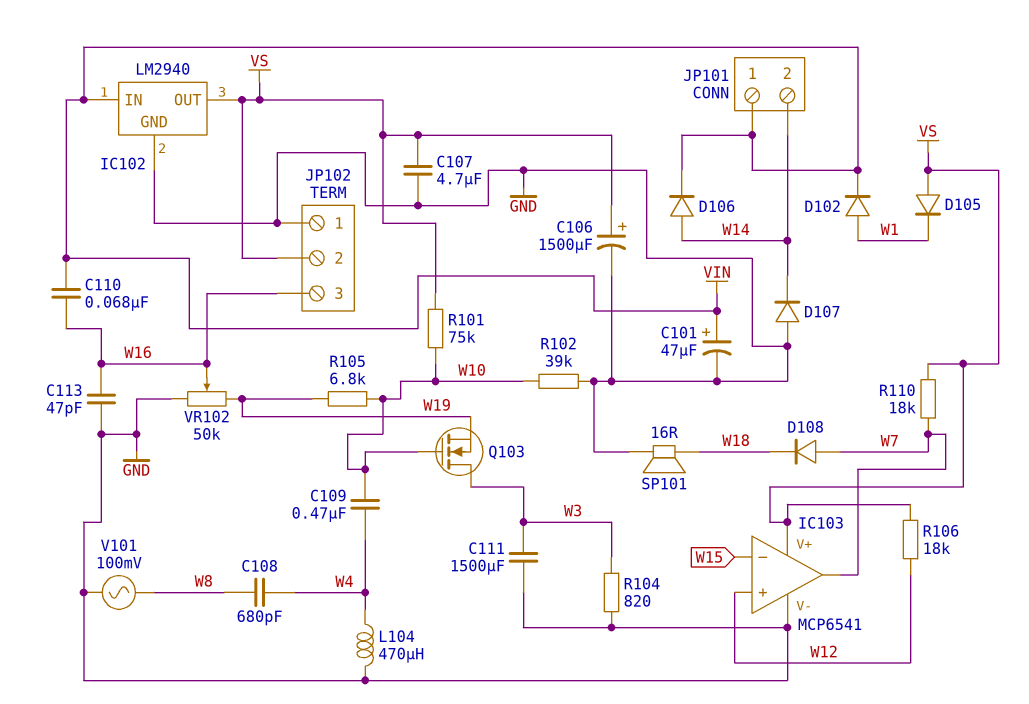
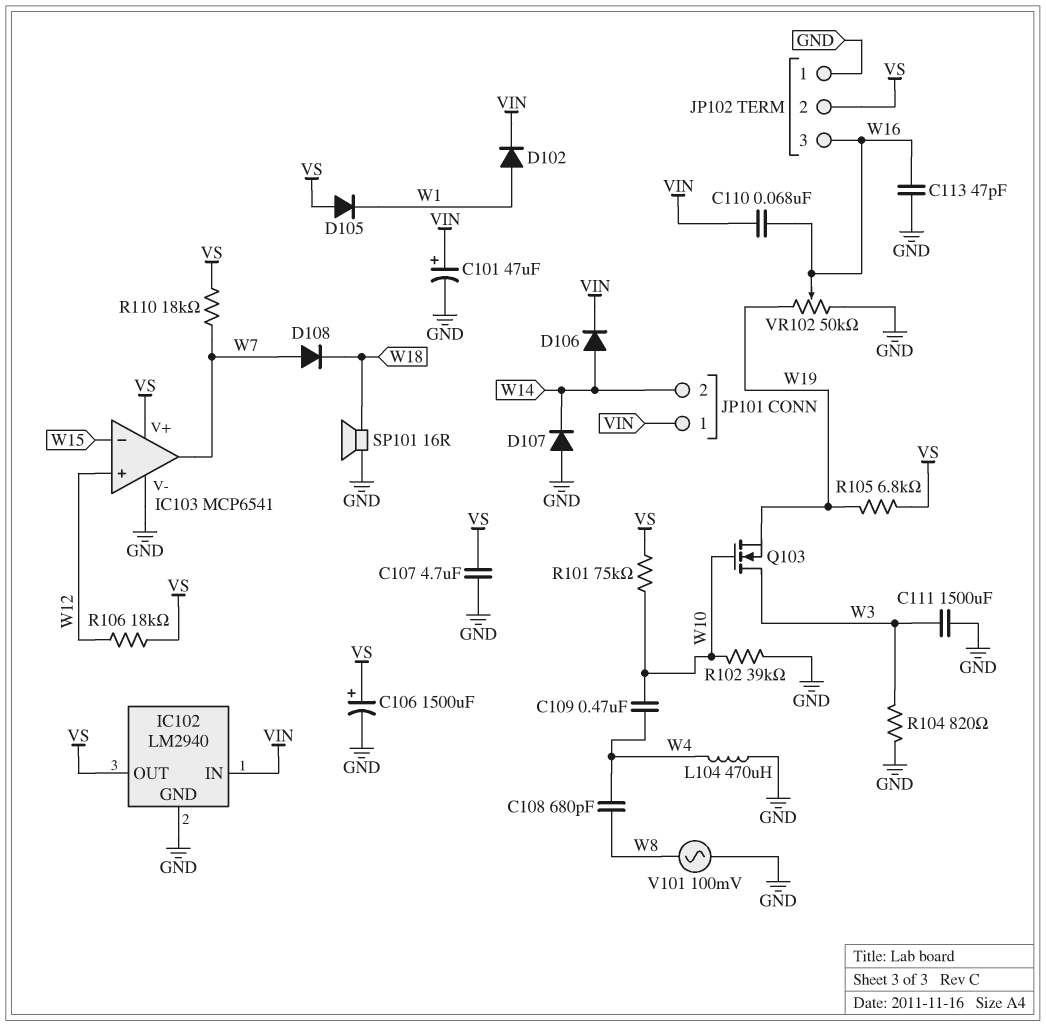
R105: 6.8k (W10, W19) -> 6.8k (VS, W19)

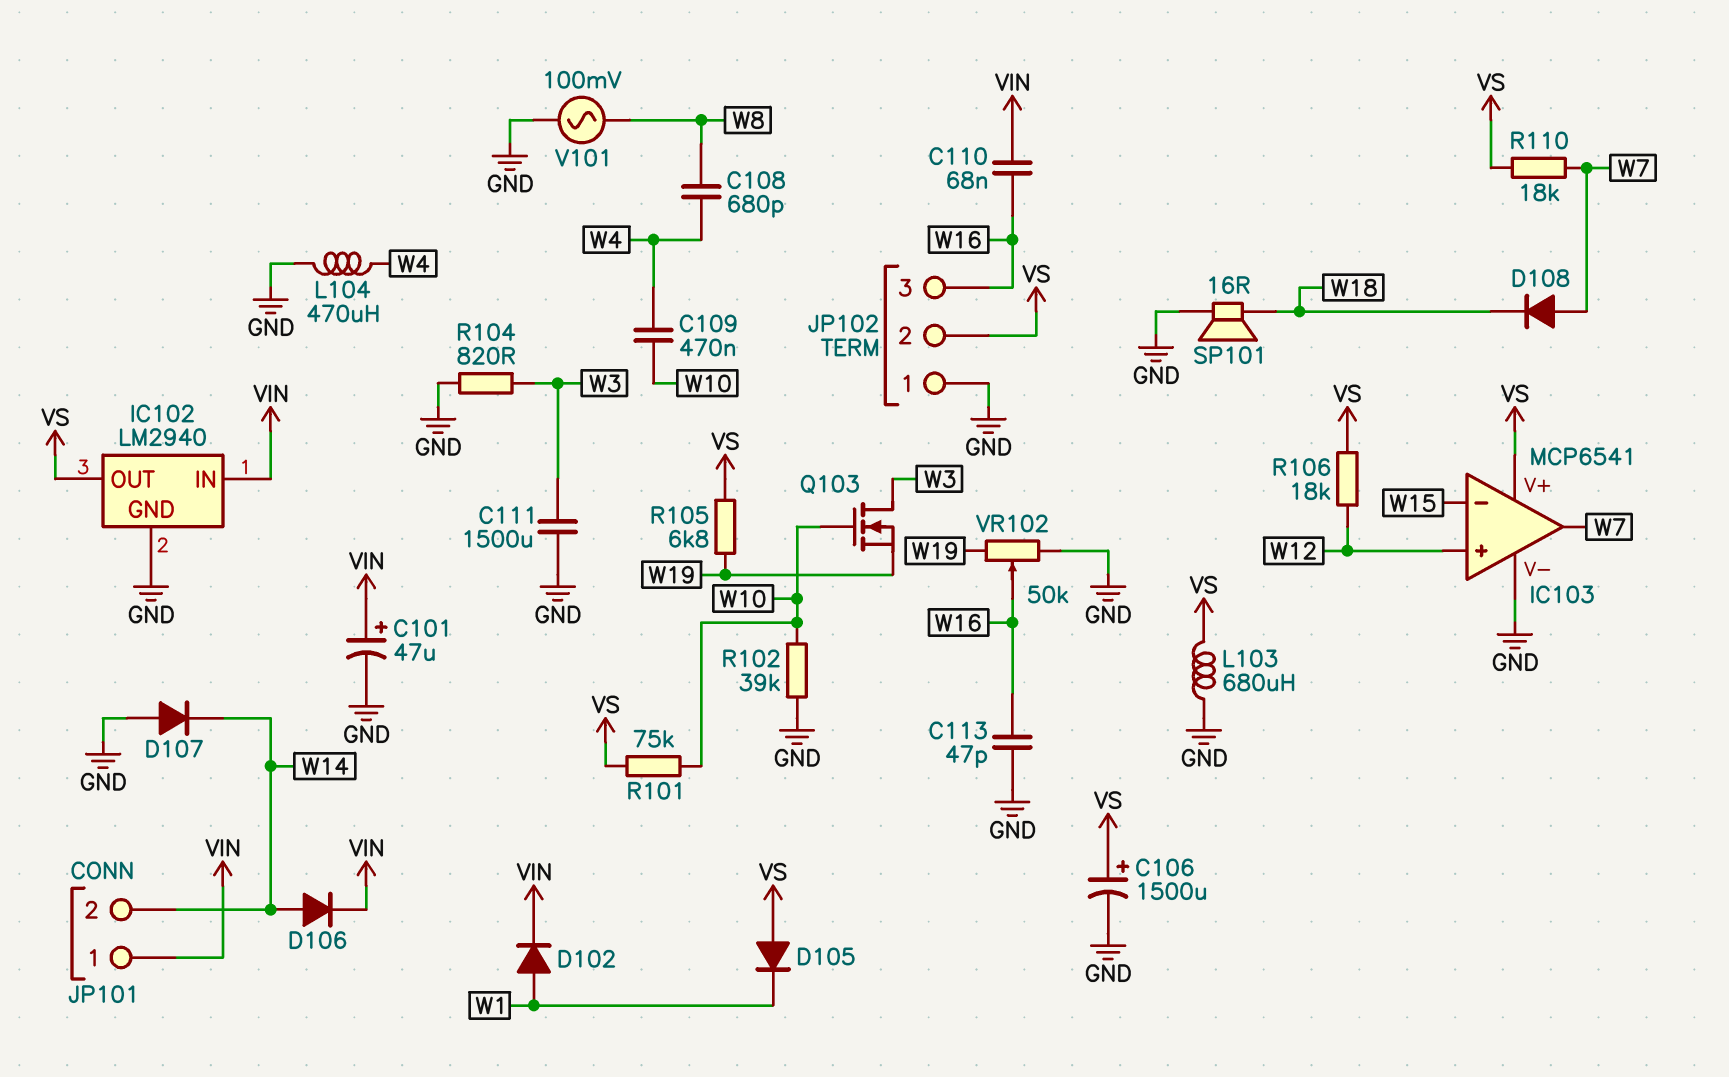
C107: 4.7uF (GND, VS) -> none
L103: none -> 680uH (GND, VS)

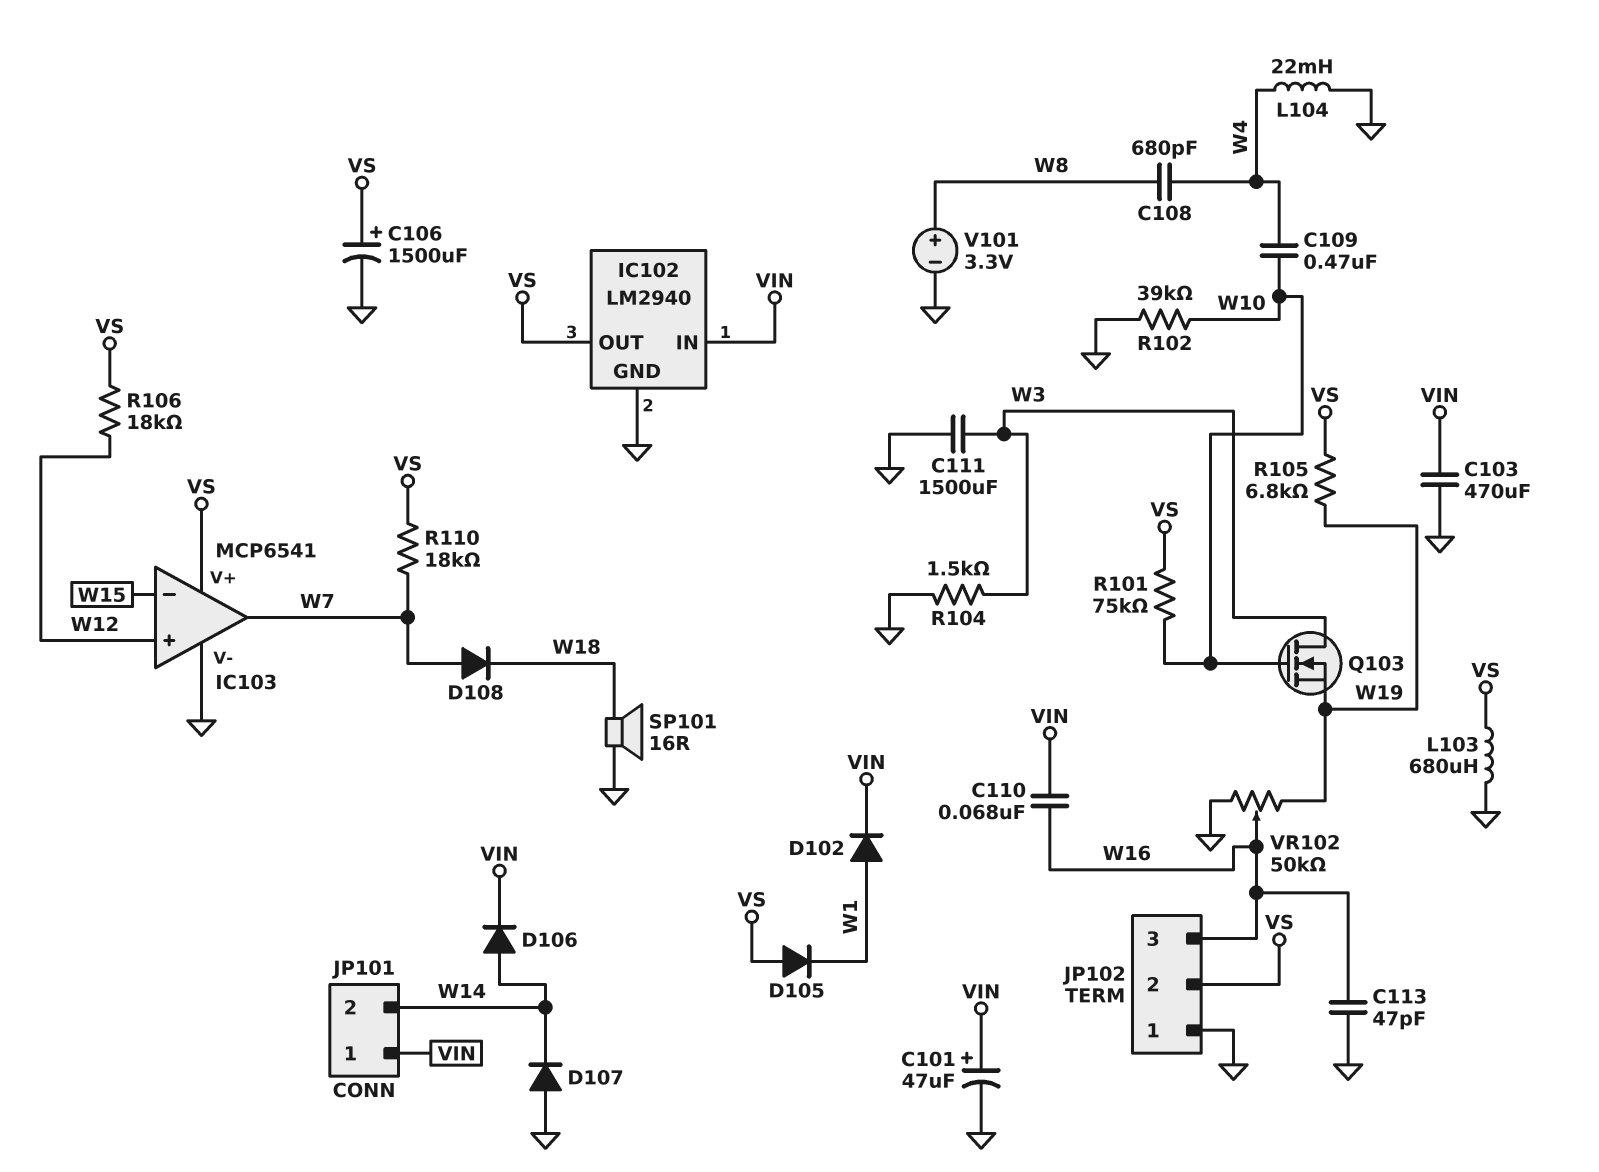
C103: none -> 470uF (GND, VIN)
L104: 470uH (GND, W4) -> 22mH (GND, W4)
R104: 820 (GND, W3) -> 1.5k (GND, W3)
V101: AC 100mV (GND, W8) -> 3.3V (plus W8, minus GND)

